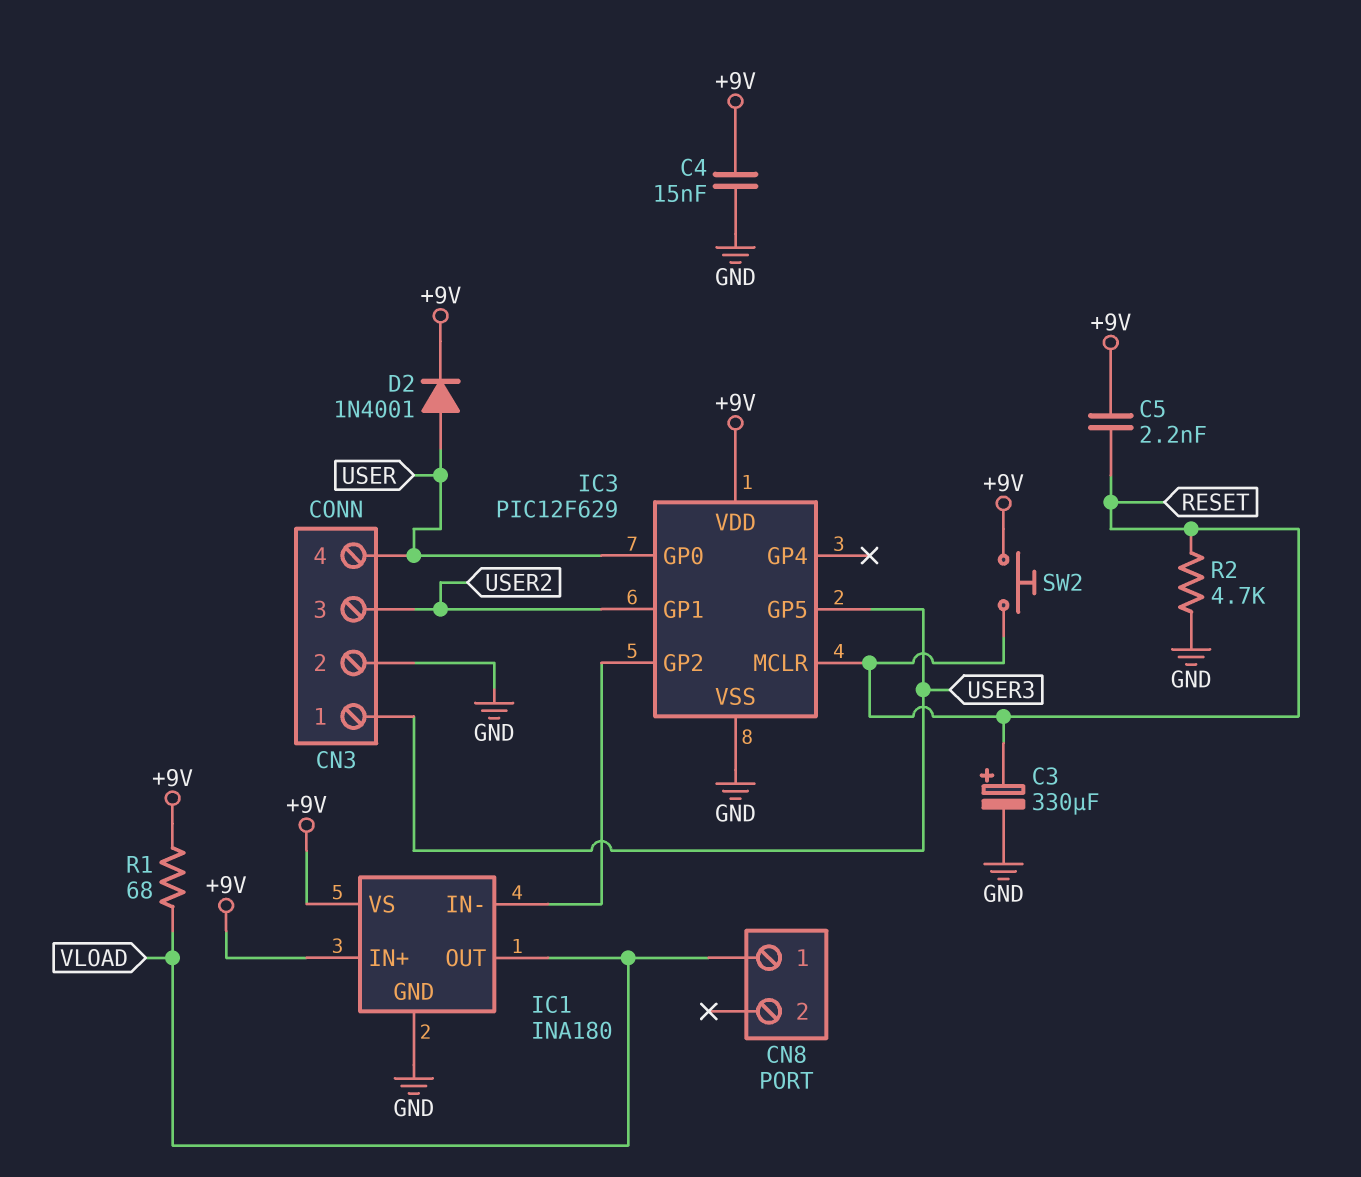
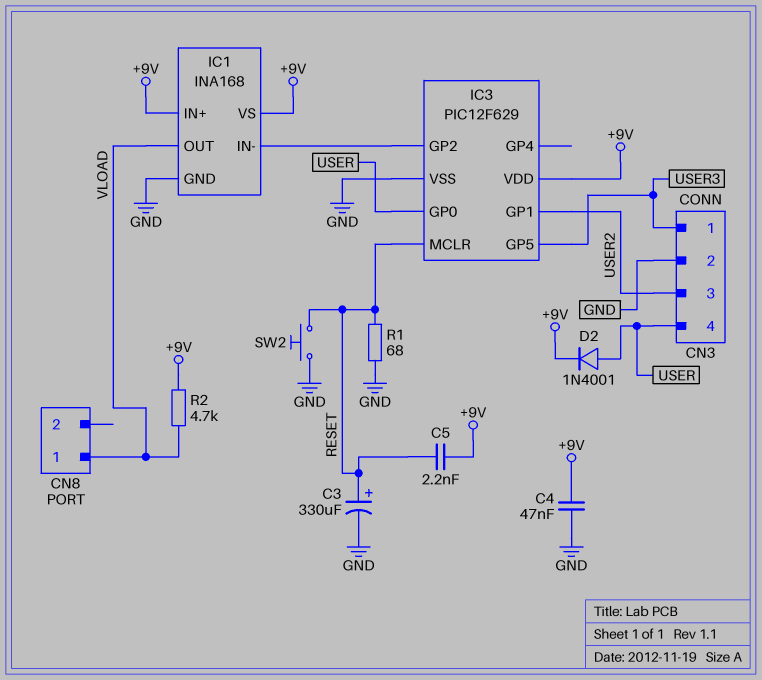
C4: 15nF (+9V, GND) -> 47nF (+9V, GND)
IC1: INA180 -> INA168
R1: 68 (+9V, VLOAD) -> 68 (GND, RESET)
R2: 4.7k (GND, RESET) -> 4.7k (+9V, VLOAD)
SW2: button (+9V, RESET) -> button (GND, RESET)

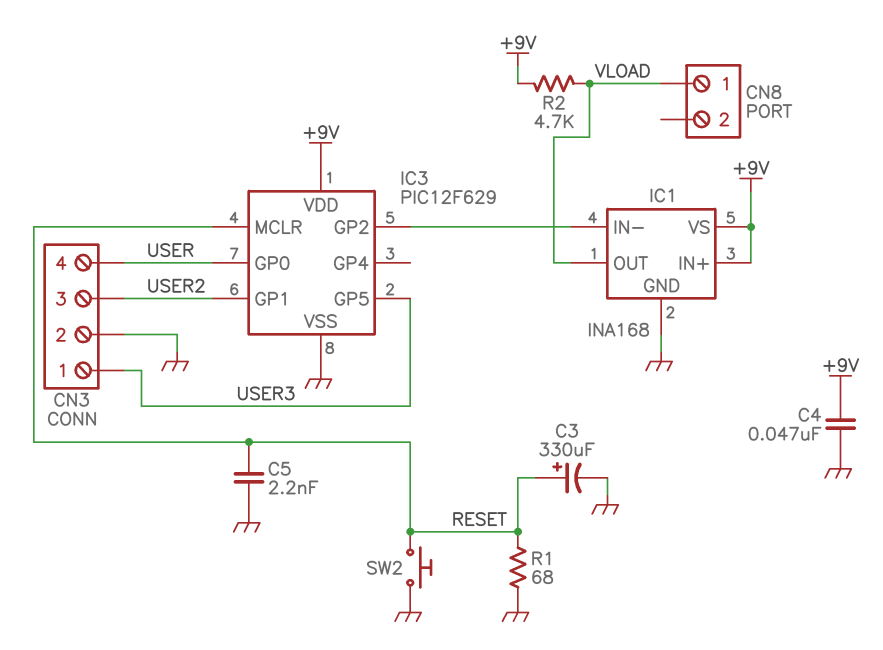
C5: 2.2nF (+9V, RESET) -> 2.2nF (GND, RESET)
D2: diode 1N4001 (A USER, K +9V) -> none

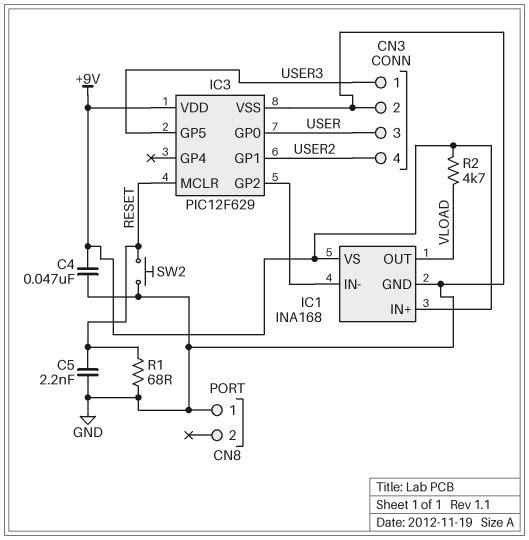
C3: 330uF (plus RESET, minus GND) -> none
CN3 pin 3: USER2 -> USER
CN3 pin 4: USER -> USER2
CN8 pin 1: VLOAD -> GND

